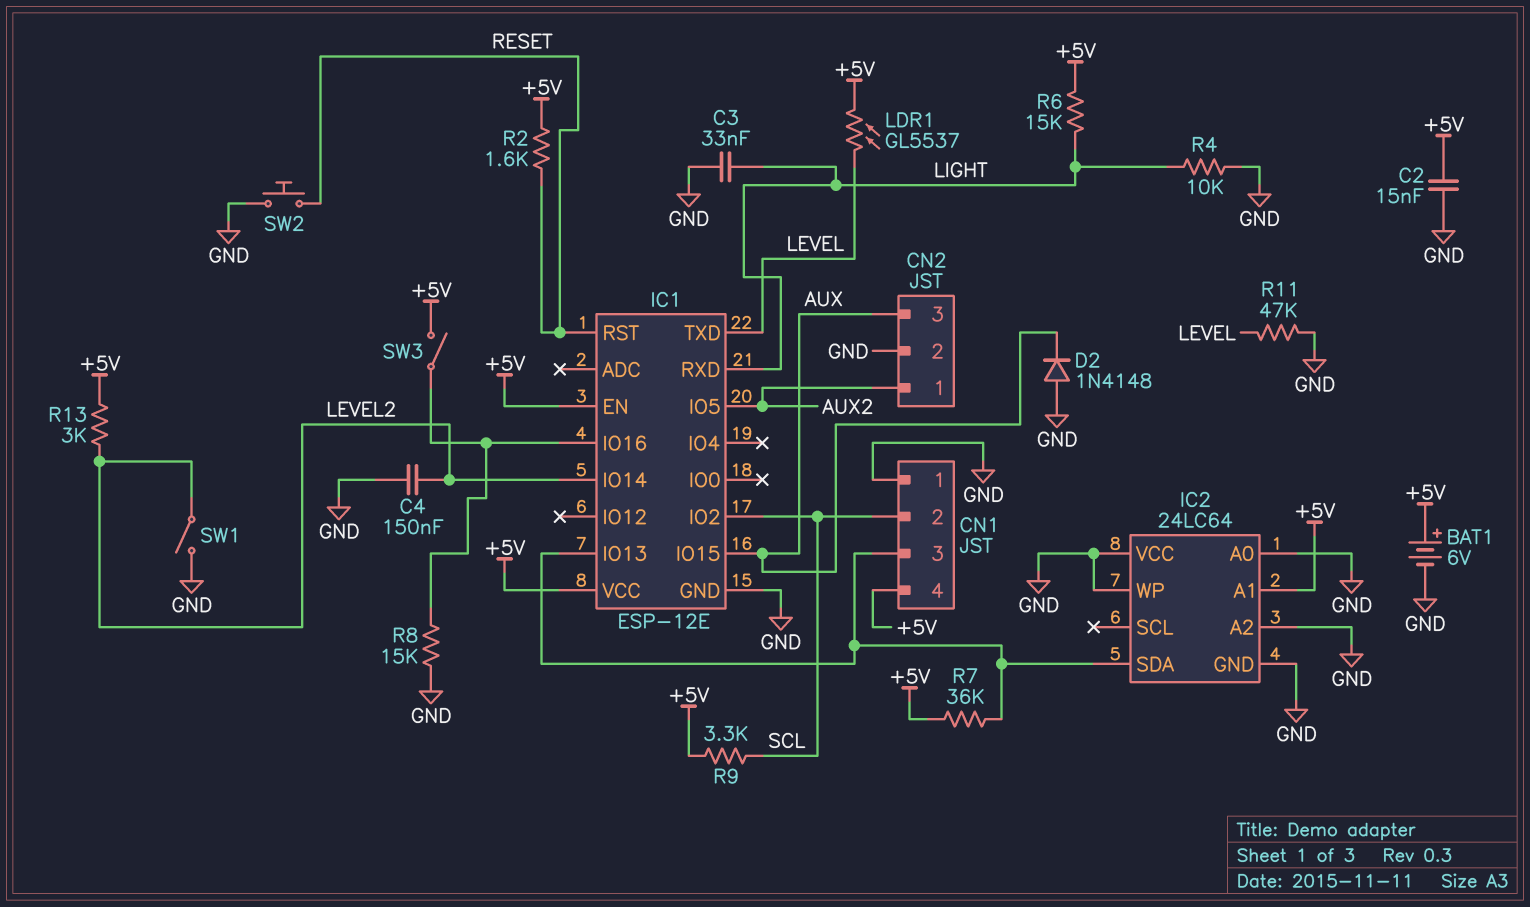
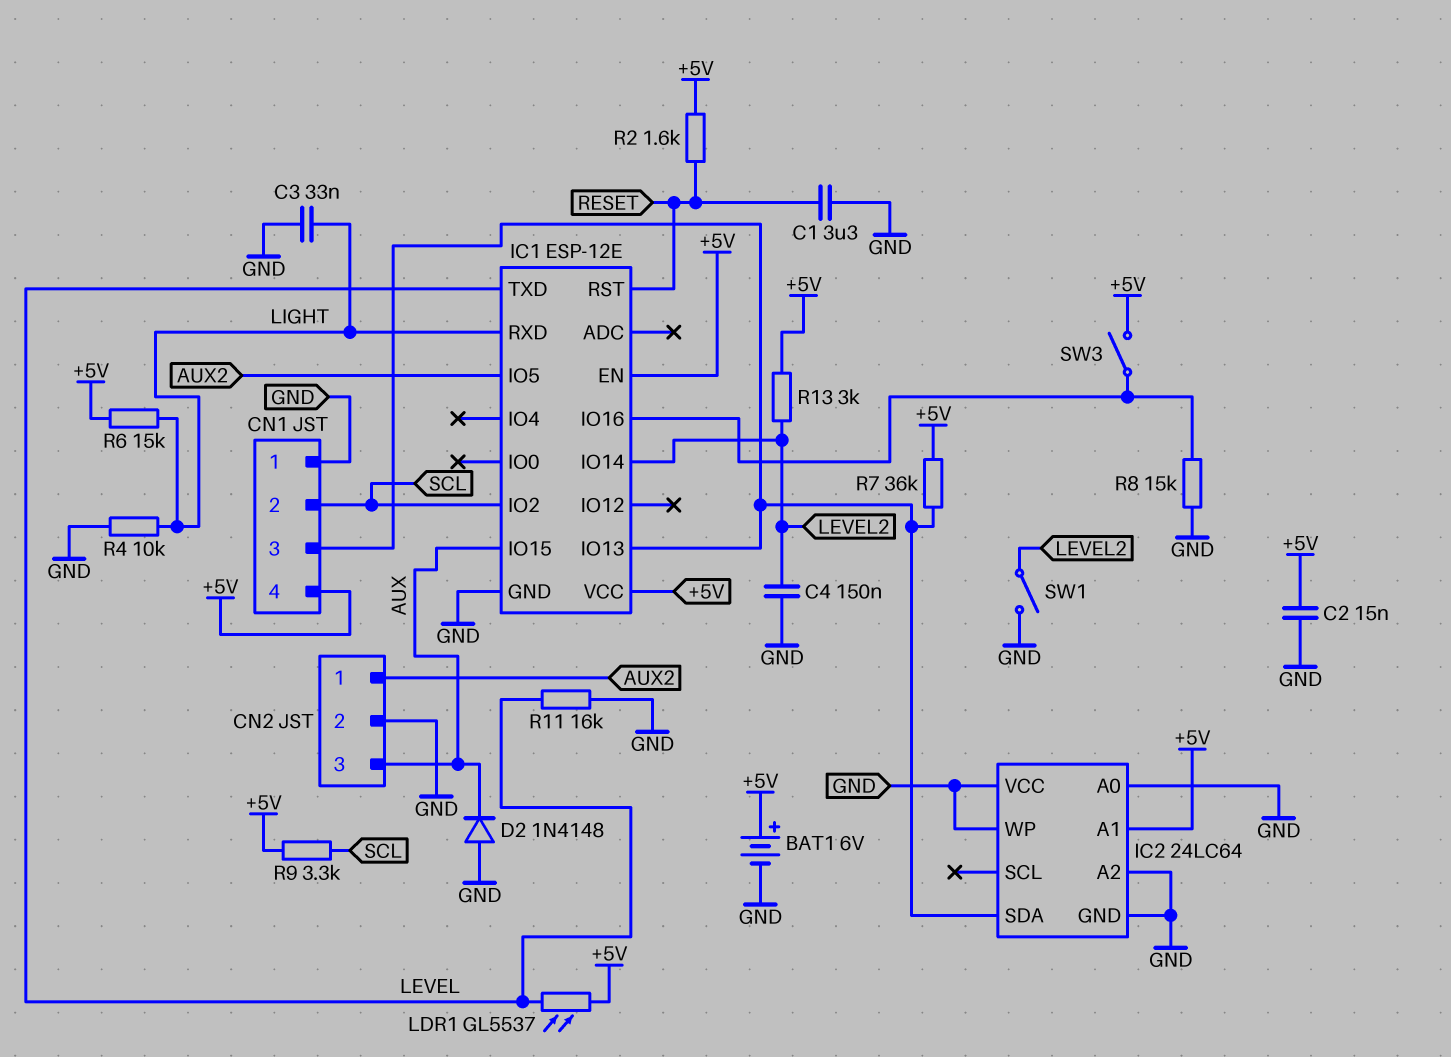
C1: none -> 3.3uF (GND, RESET)
R11: 47k (GND, LEVEL) -> 16k (GND, LEVEL)
SW2: button (GND, RESET) -> none

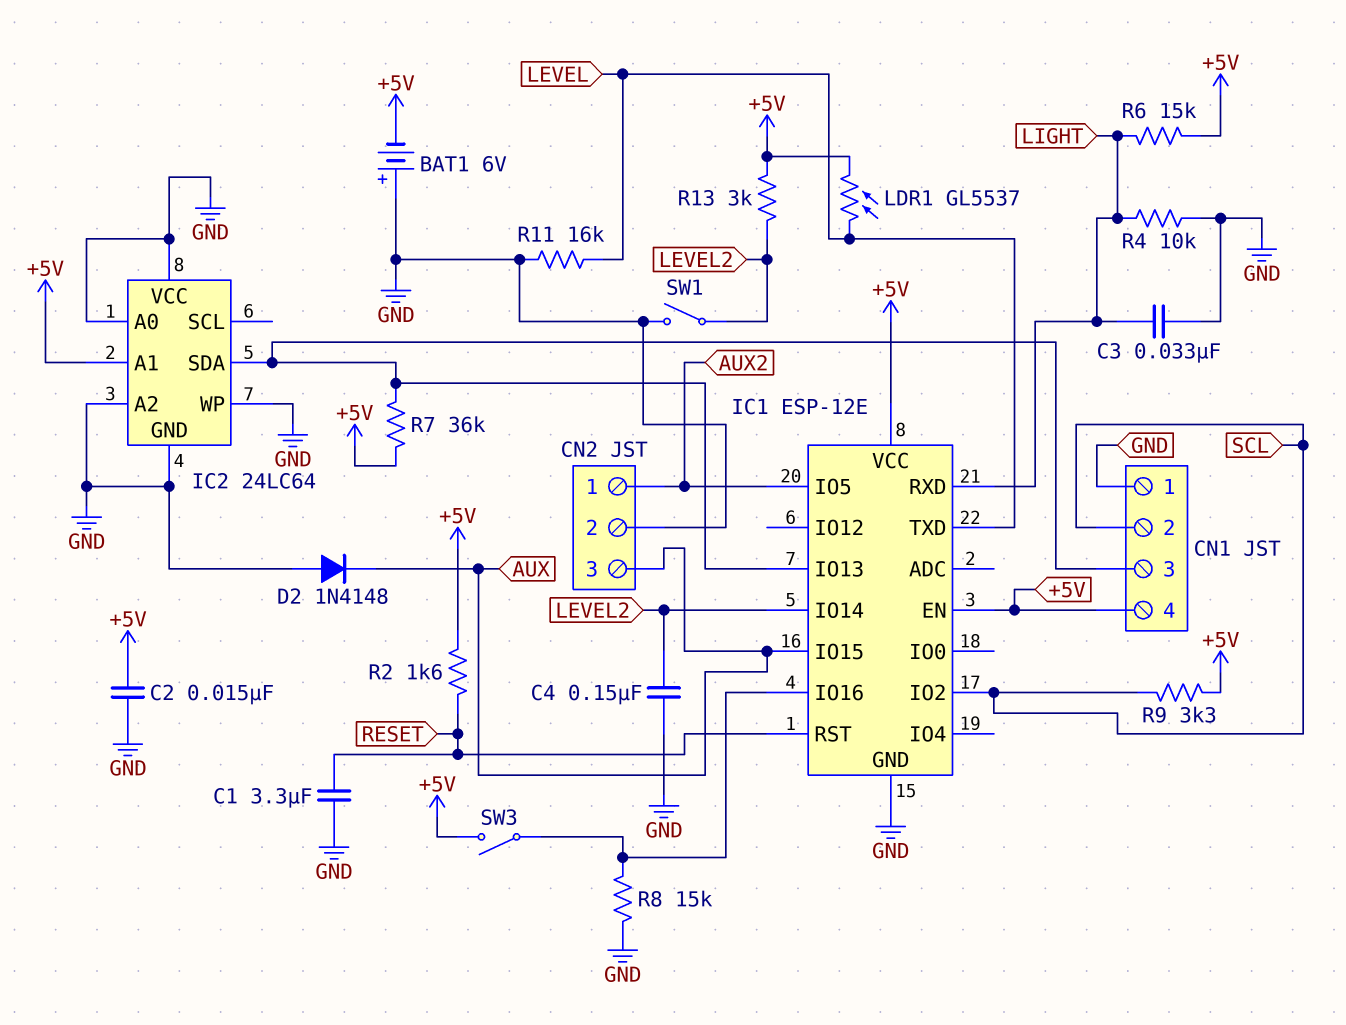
BAT1: 6V (plus +5V, minus GND) -> 6V (plus GND, minus +5V)

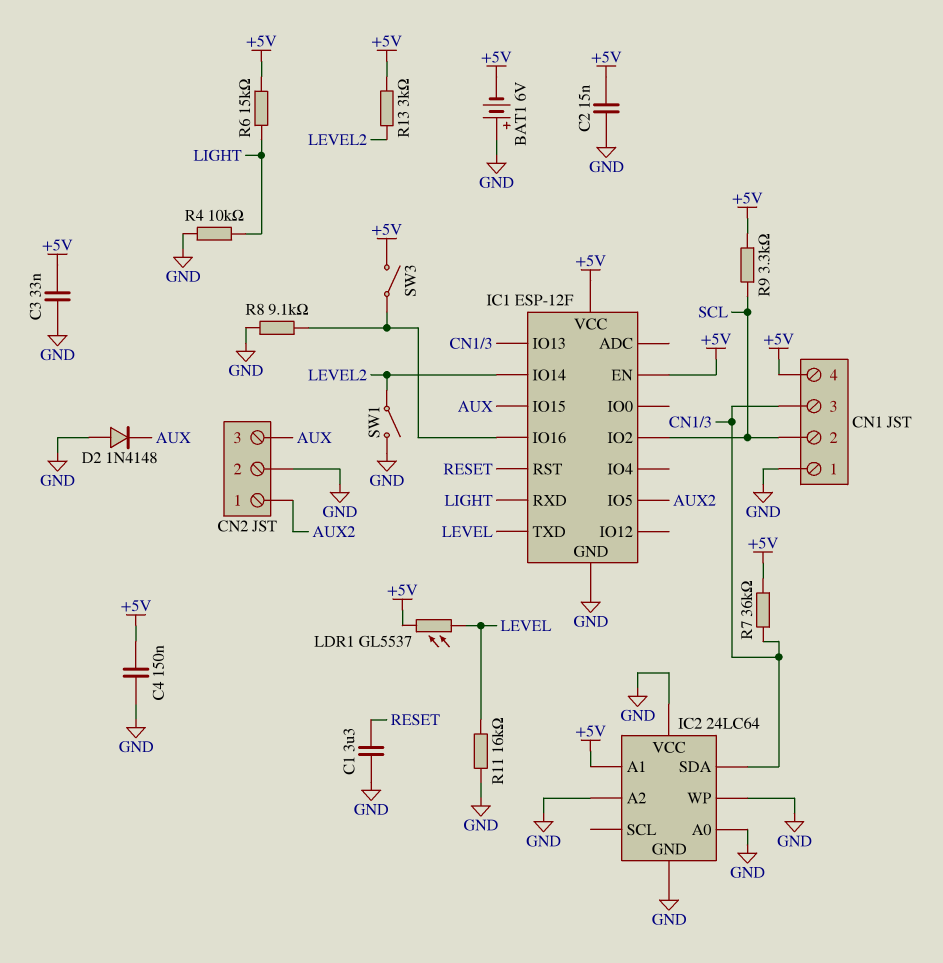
C3: 33nF (GND, LIGHT) -> 33nF (+5V, GND)
C4: 150nF (GND, LEVEL2) -> 150nF (+5V, GND)
IC1: ESP-12E -> ESP-12F
R2: 1.6k (+5V, RESET) -> none
R8: 15k (GND, IC1/IO16) -> 9.1k (GND, IC1/IO16)

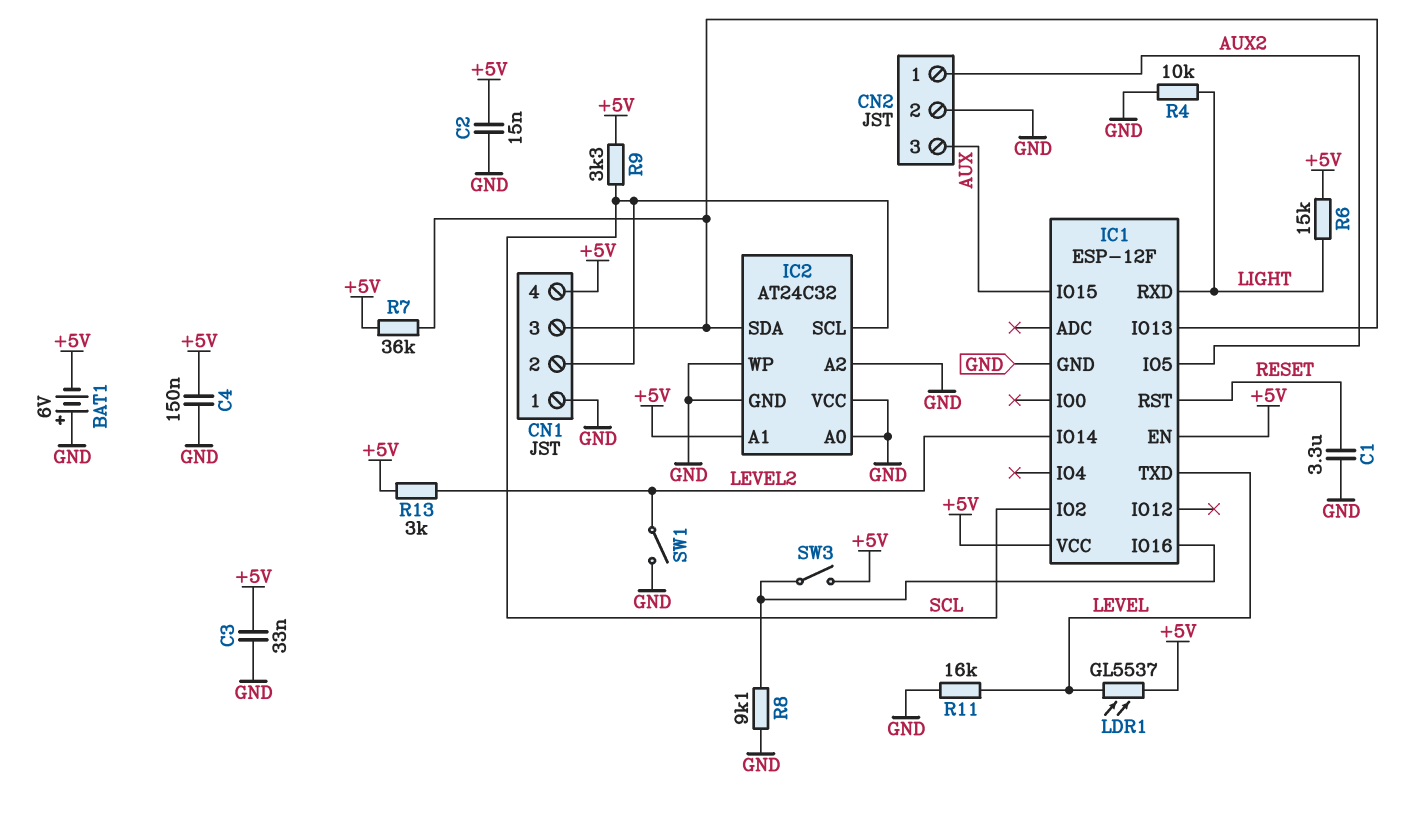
D2: diode 1N4148 (A GND, K AUX) -> none
IC2: 24LC64 -> AT24C32
IC2 pin SCL: none -> SCL

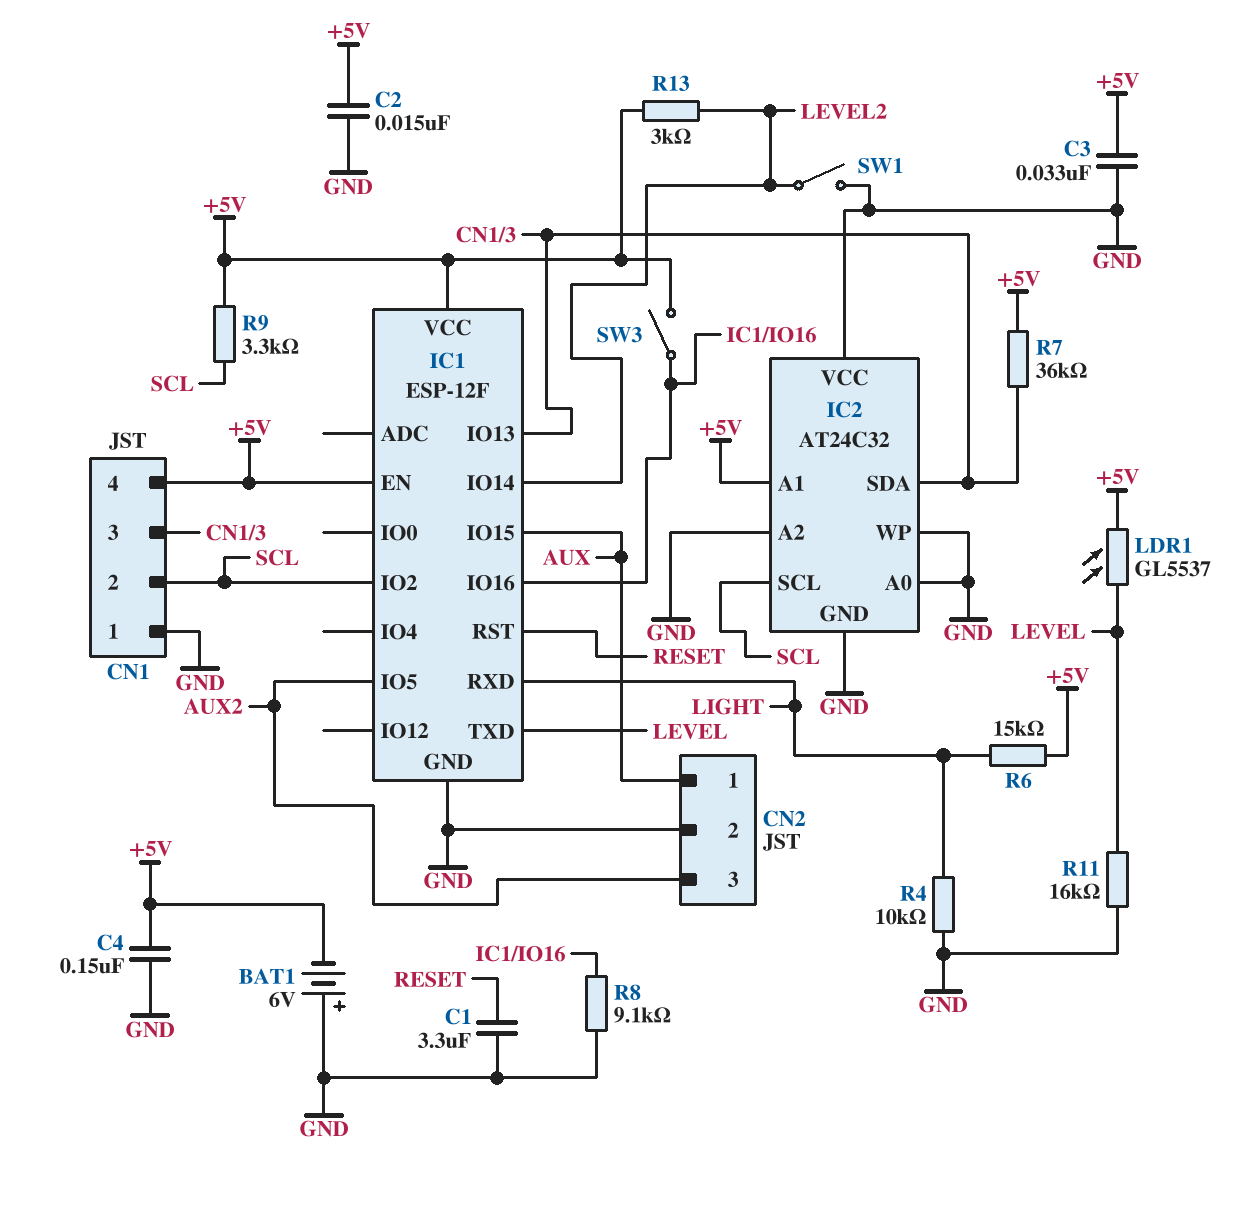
CN2 pin 1: AUX2 -> AUX
CN2 pin 3: AUX -> AUX2

